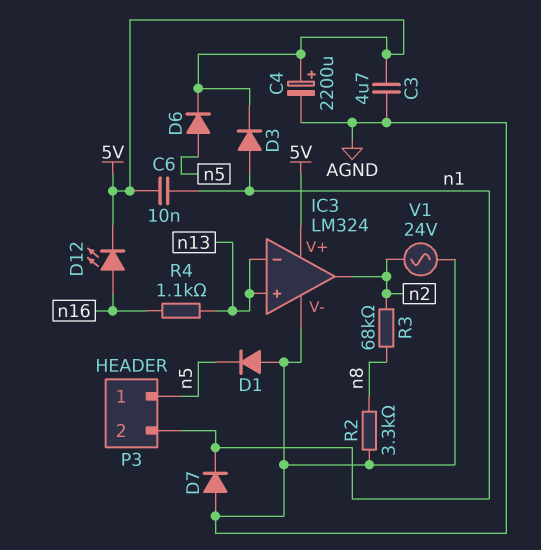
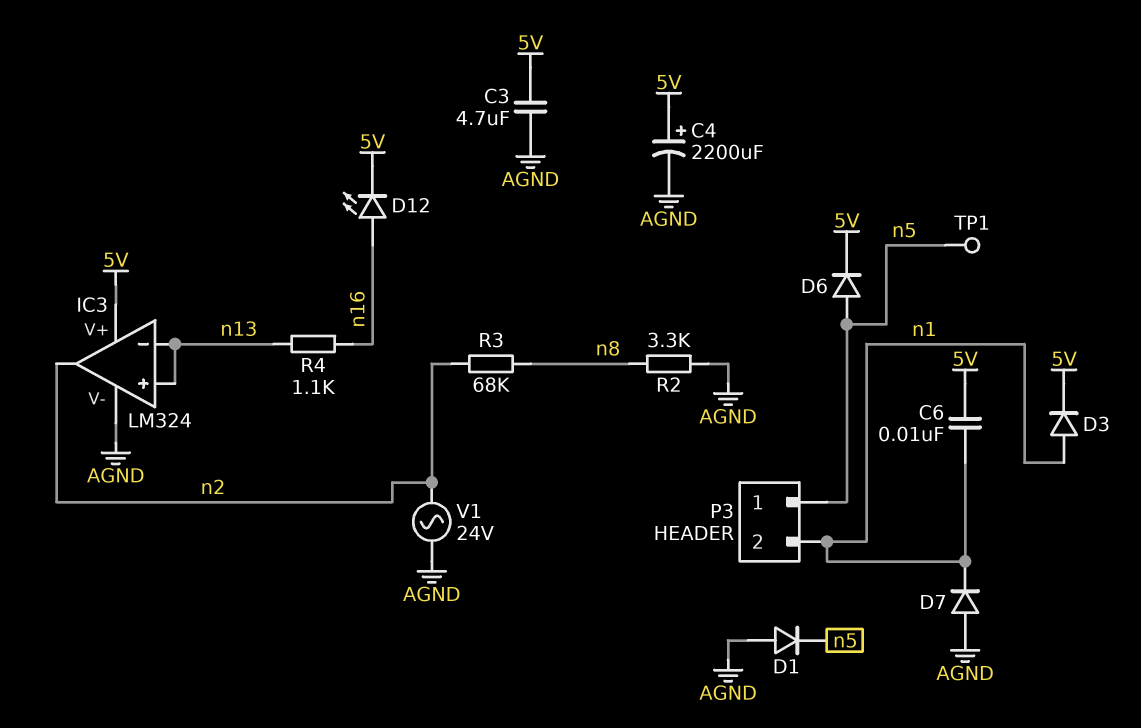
TP1: none -> test point (n5)

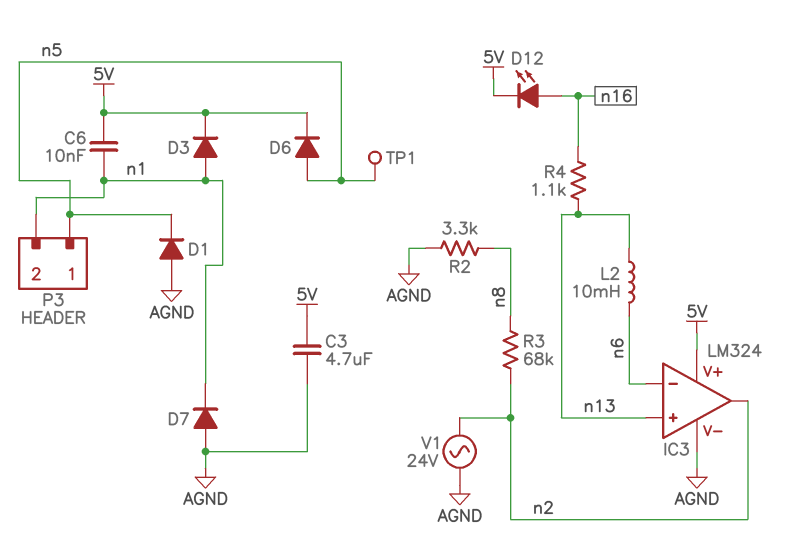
C4: 2200uF (plus 5V, minus AGND) -> none
IC3 pin in-: n13 -> n6
L2: none -> 10mH (n6, n13)

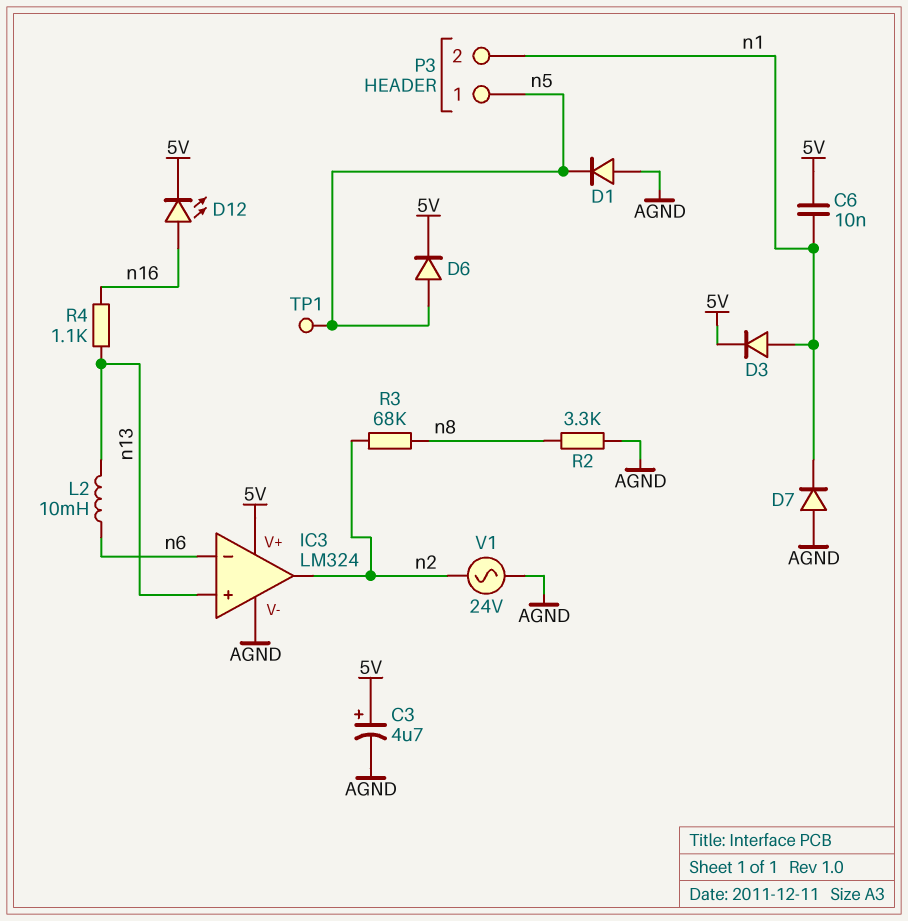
C3: 4.7uF (5V, AGND) -> 4.7uF (plus 5V, minus AGND)

